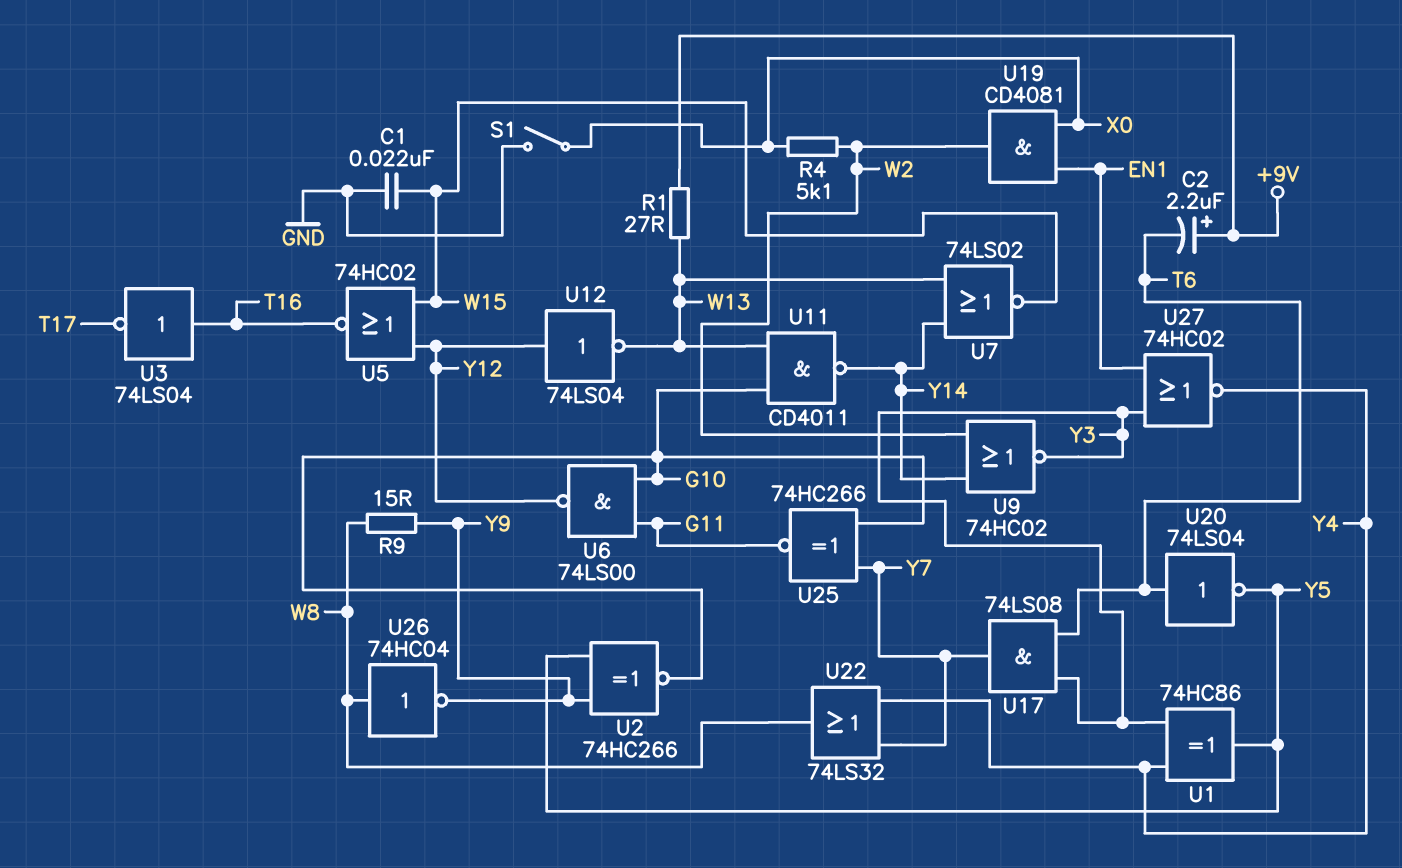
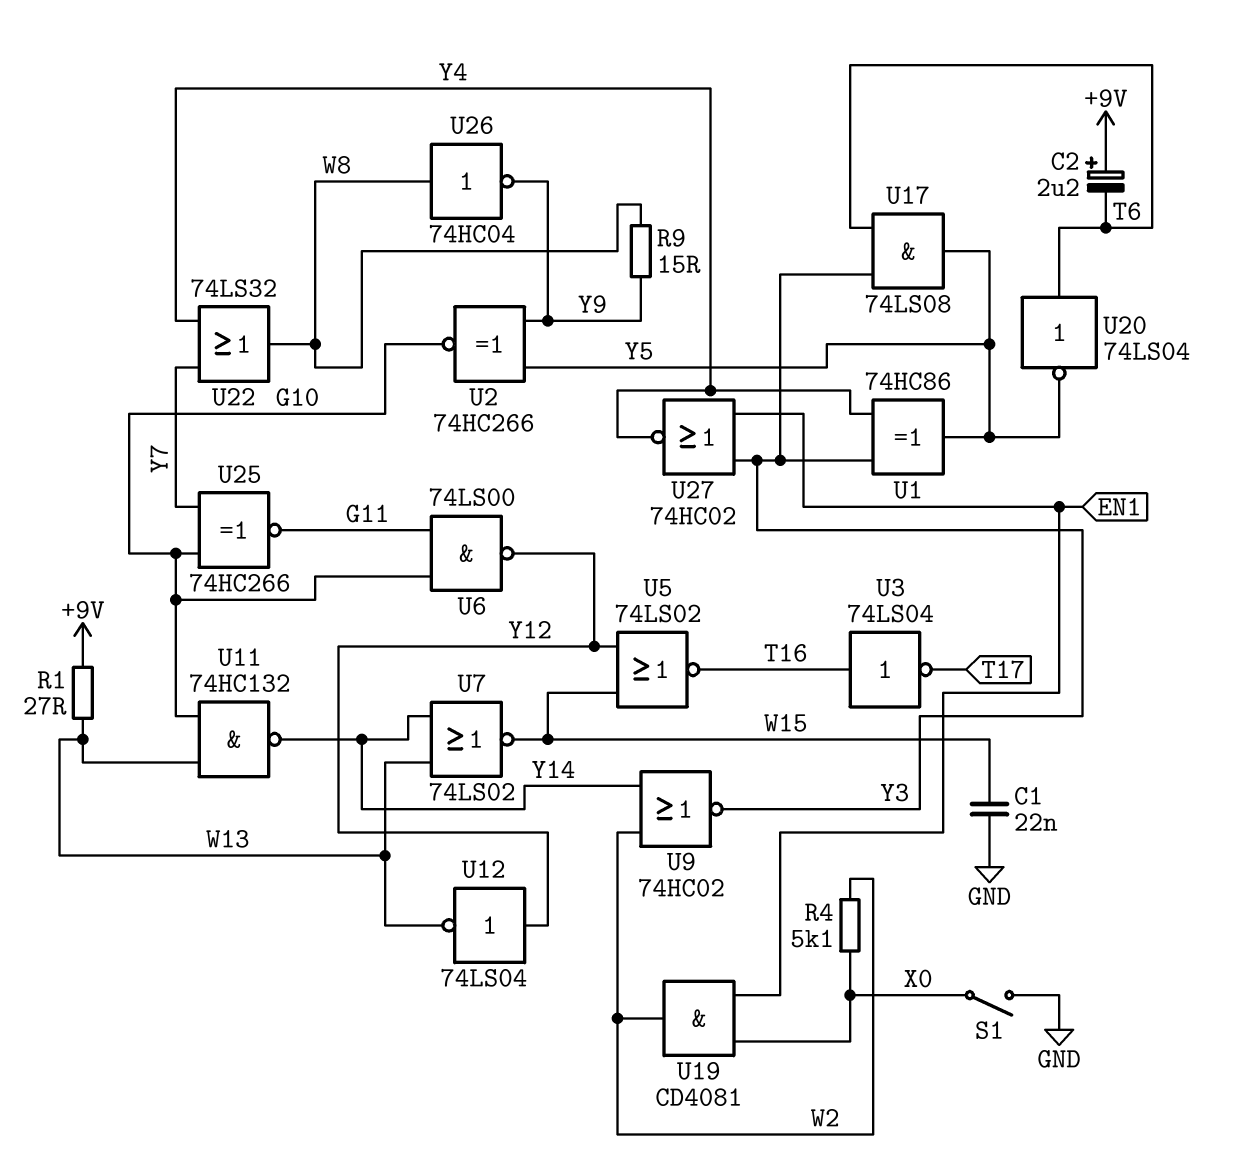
U5: NOR 74HC02 (in W15, in Y12, out T16) -> NOR 74LS02 (in W15, in Y12, out T16)
U11: NAND CD4011 (in G10, in W13, out Y14) -> NAND 74HC132 (in G10, in W13, out Y14)
U17: AND 74LS08 (in T6, in Y3, out Y7) -> AND 74LS08 (in T6, in Y3, out Y5)

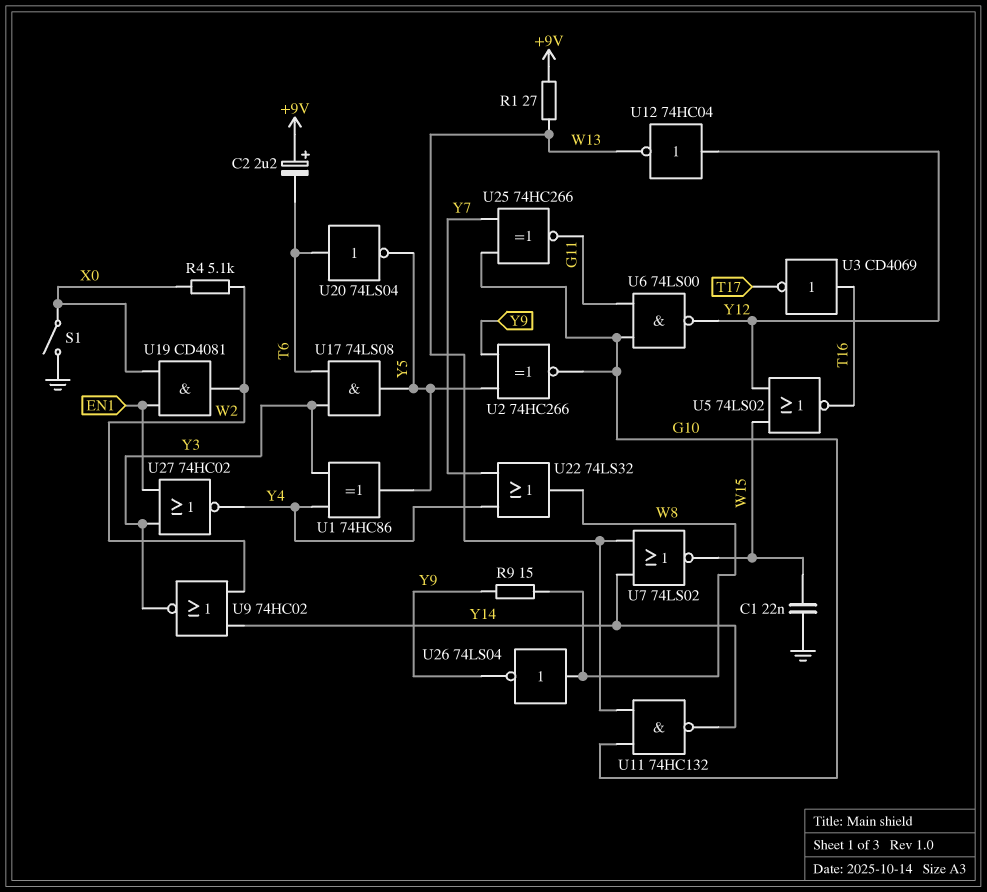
U3: NOT 74LS04 (in T16, out T17) -> NOT CD4069 (in T16, out T17)
U12: NOT 74LS04 (in Y12, out W13) -> NOT 74HC04 (in Y12, out W13)
U26: NOT 74HC04 (in W8, out Y9) -> NOT 74LS04 (in W8, out Y9)

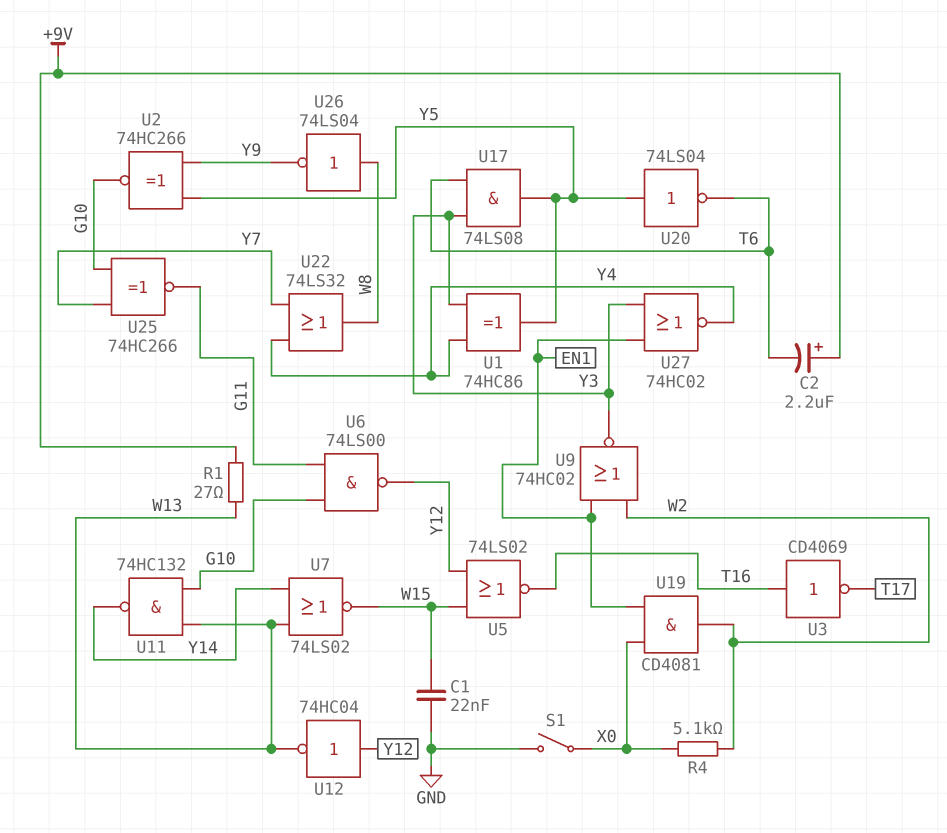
R9: 15 (W8, Y9) -> none
U9: NOR 74HC02 (in W2, in Y14, out Y3) -> NOR 74HC02 (in EN1, in W2, out Y3)
U20: NOT 74LS04 (in T6, out Y5) -> NOT 74LS04 (in Y5, out T6)

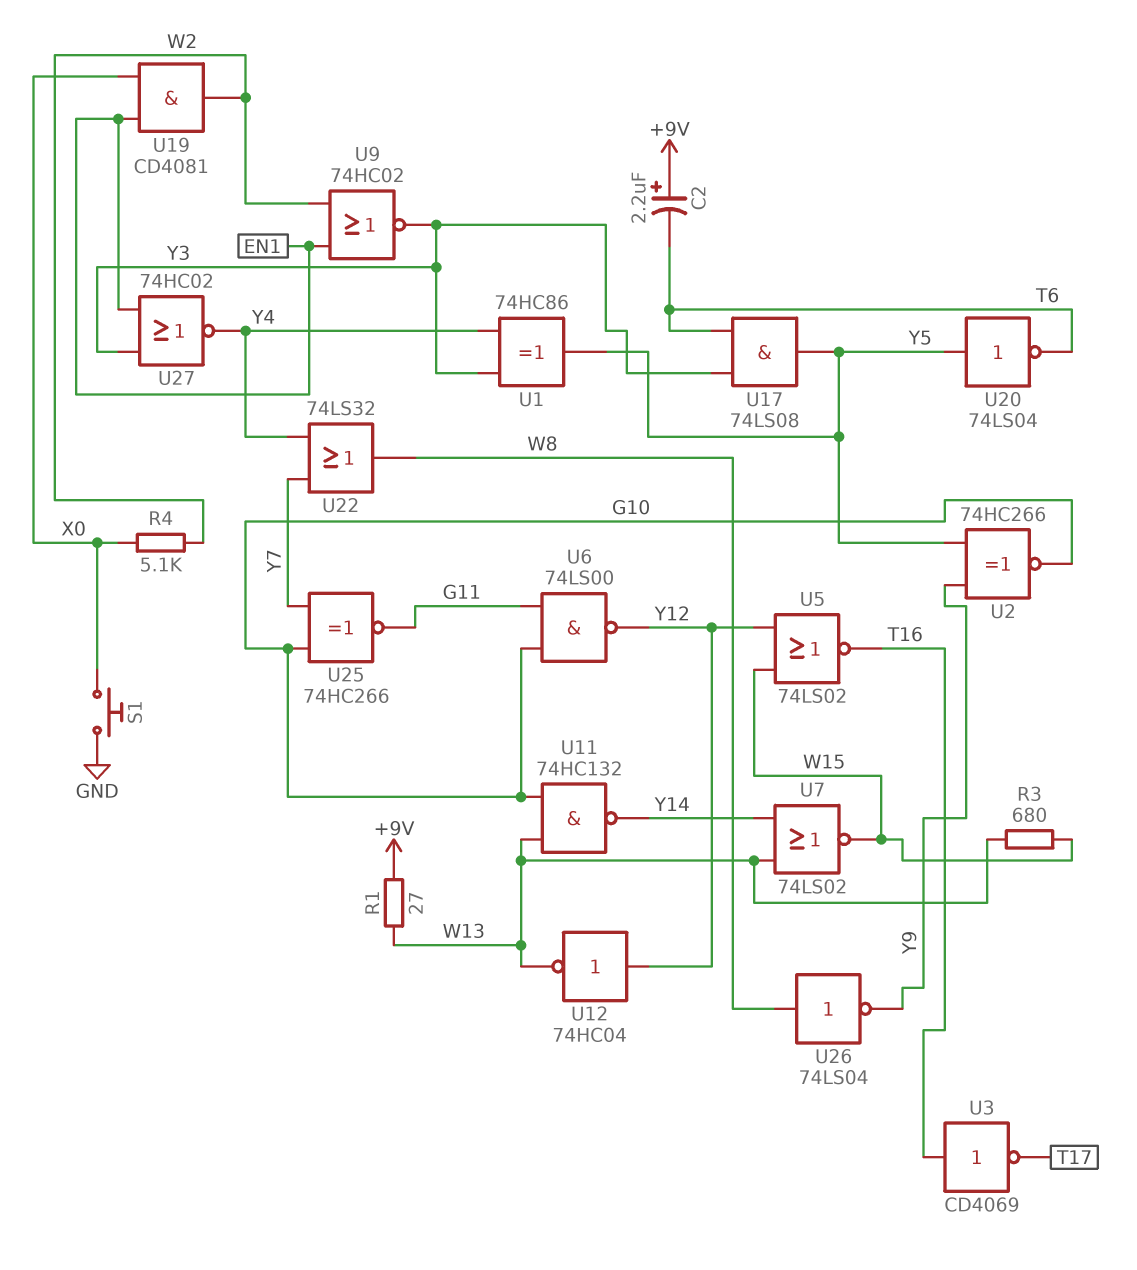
C1: 22nF (GND, W15) -> none
R3: none -> 680 (W13, W15)
S1: switch (GND, X0) -> button (GND, X0)

